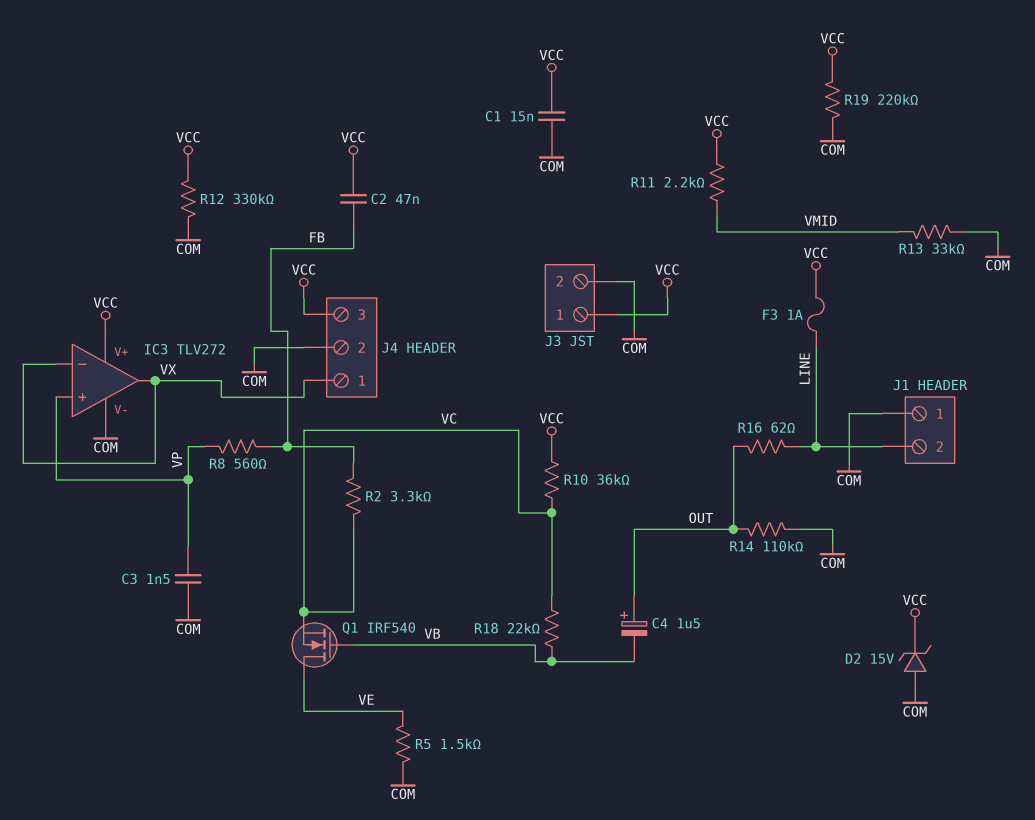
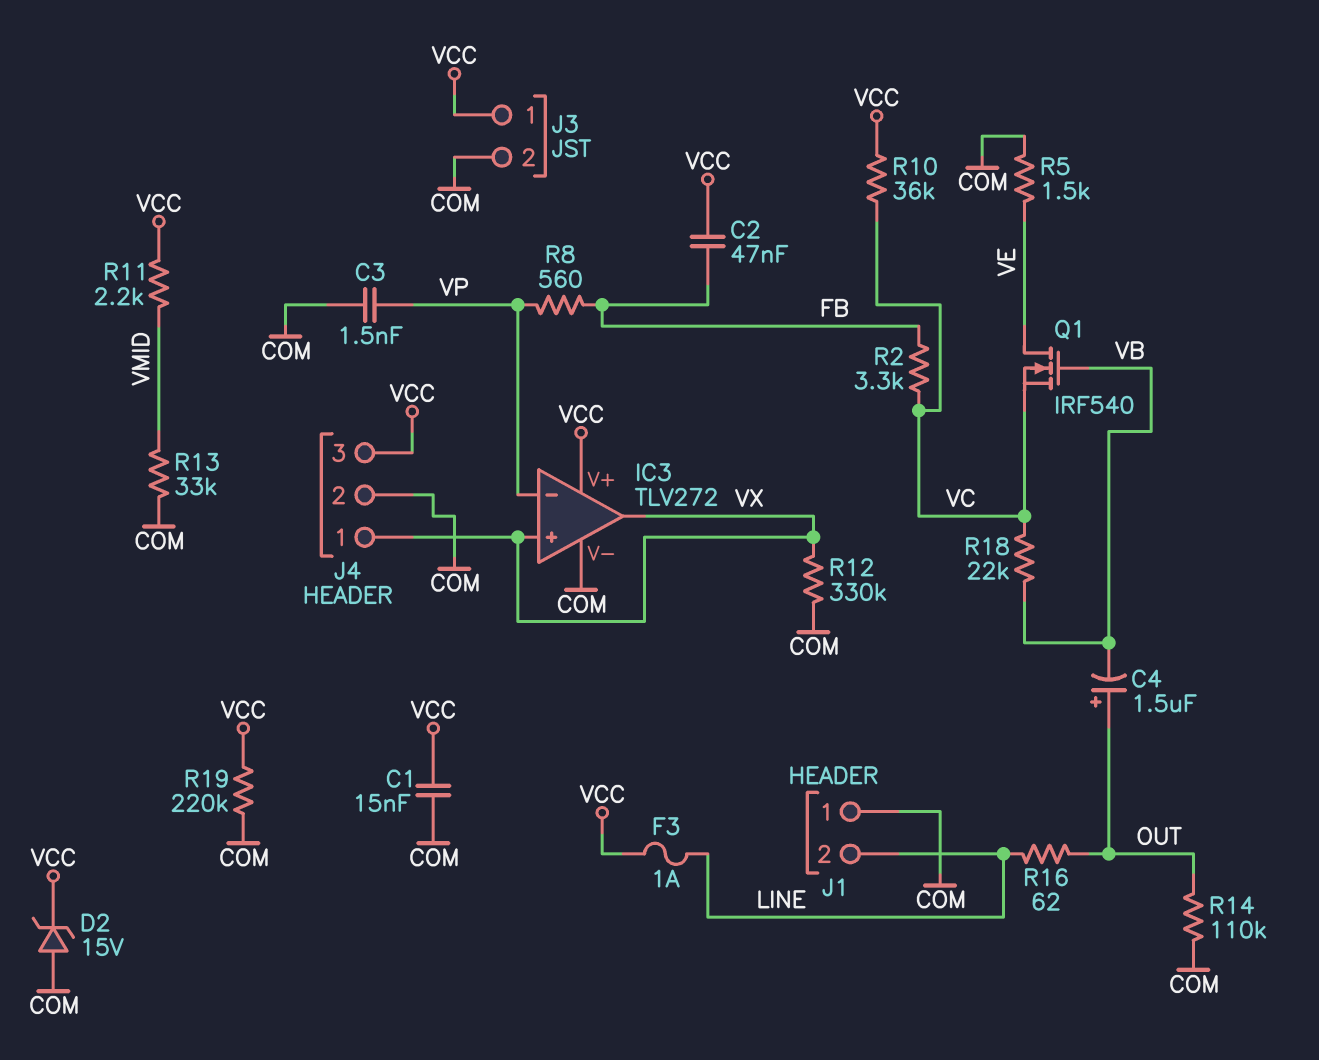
IC3 pin in+: VP -> VX
IC3 pin in-: VX -> VP
R12: 330k (COM, VCC) -> 330k (COM, VX)

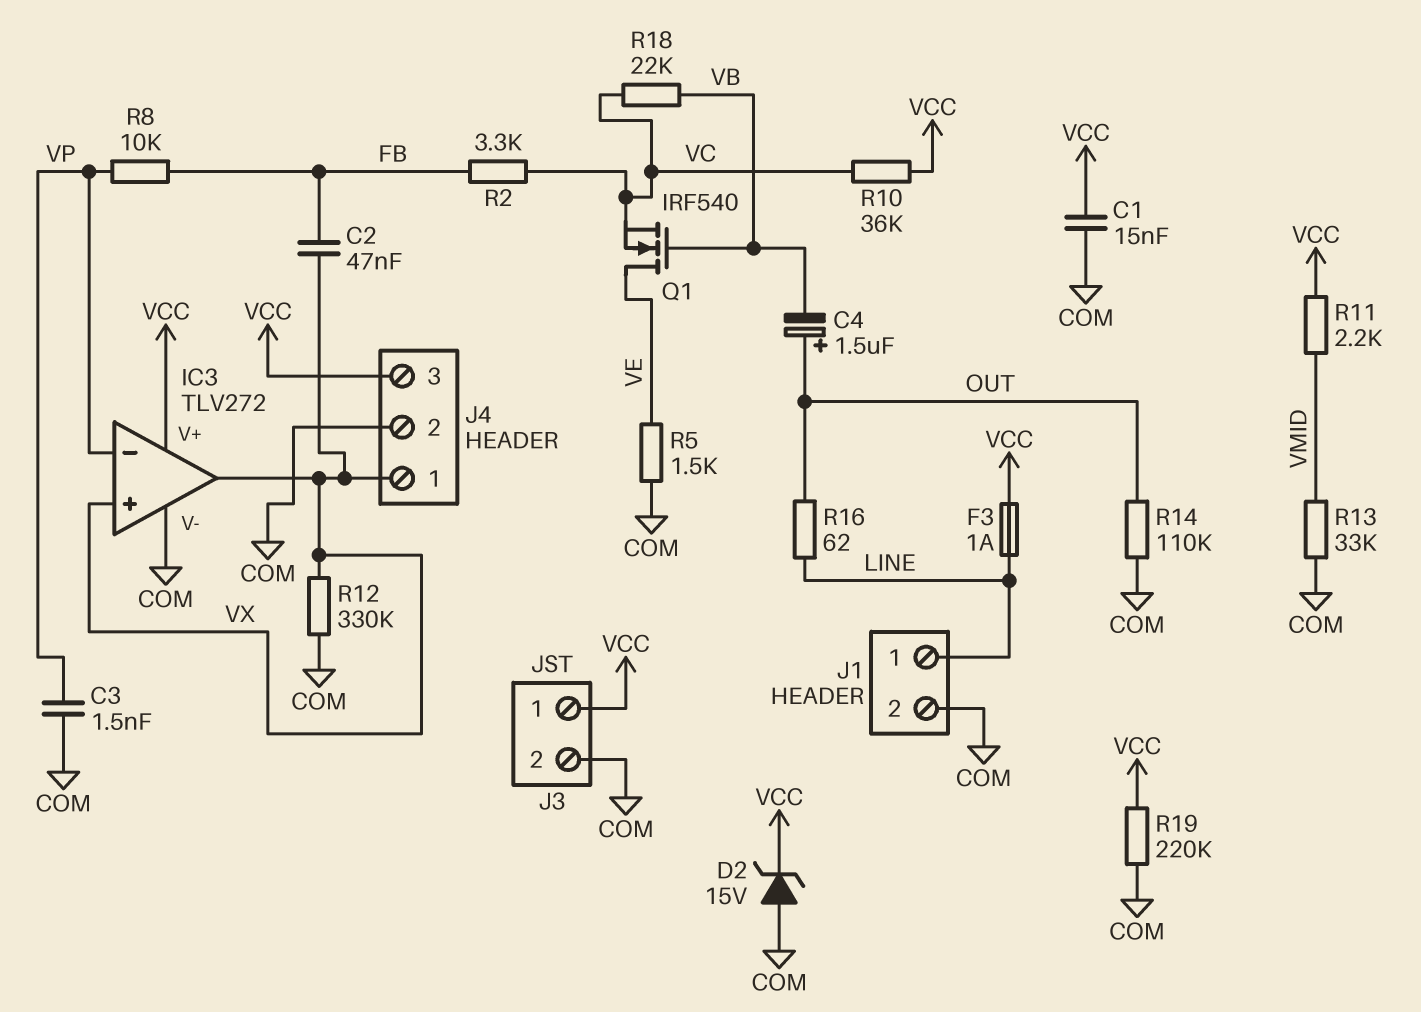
C2: 47nF (FB, VCC) -> 47nF (FB, VX)
J1 pin 1: COM -> LINE
J1 pin 2: LINE -> COM
R8: 560 (FB, VP) -> 10k (FB, VP)

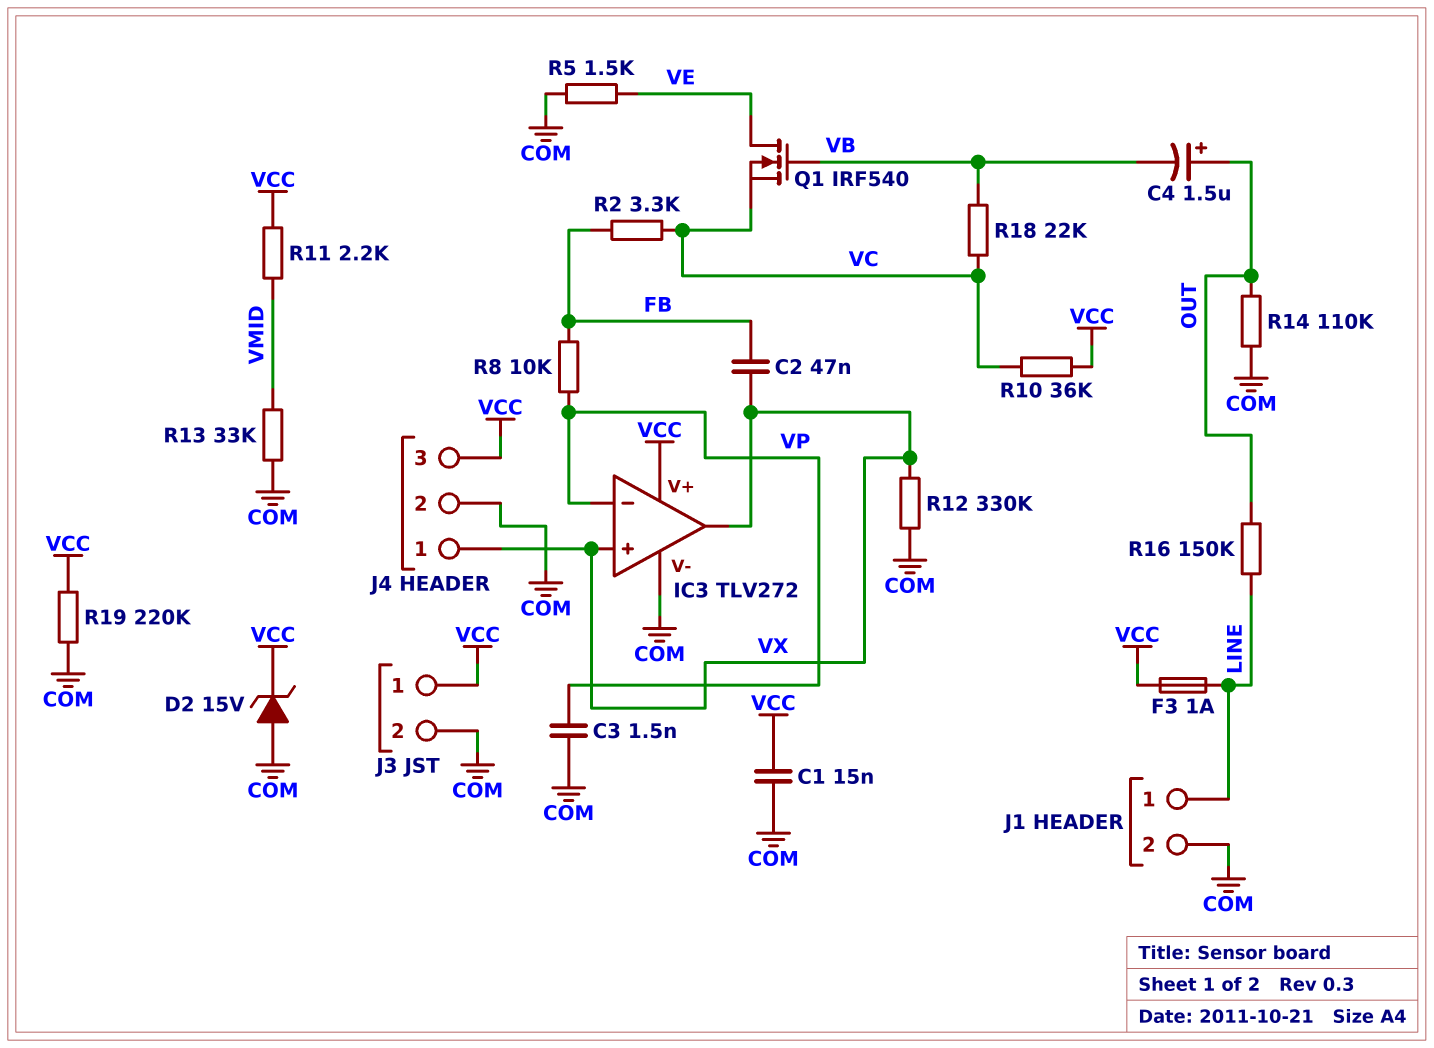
R16: 62 (LINE, OUT) -> 150k (LINE, OUT)

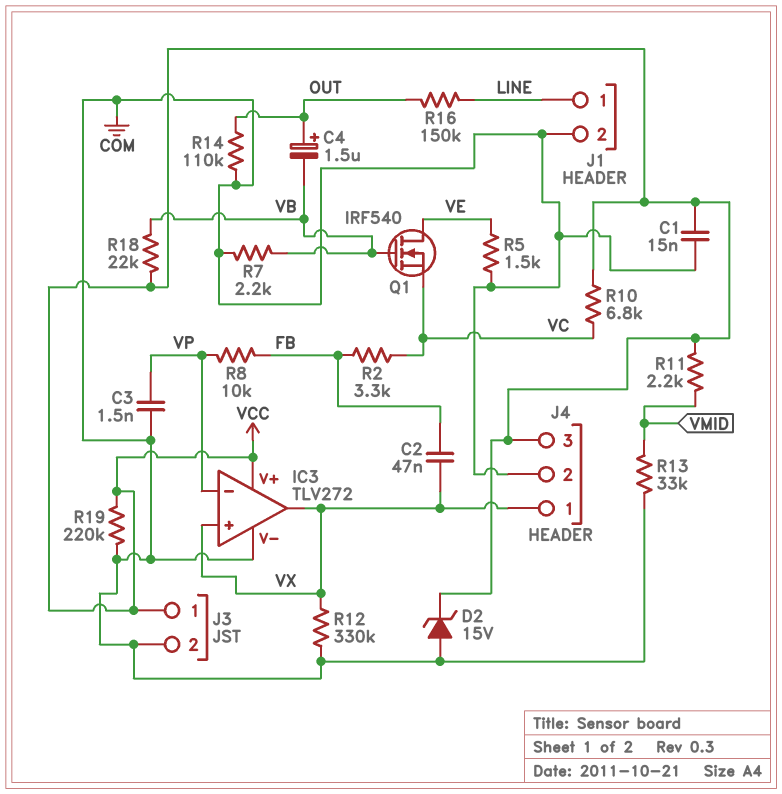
F3: 1A (LINE, VCC) -> none
R7: none -> 2.2k (COM, VB)
R10: 36k (VC, VCC) -> 6.8k (VC, VCC)
R18: 22k (VB, VC) -> 22k (VB, VCC)

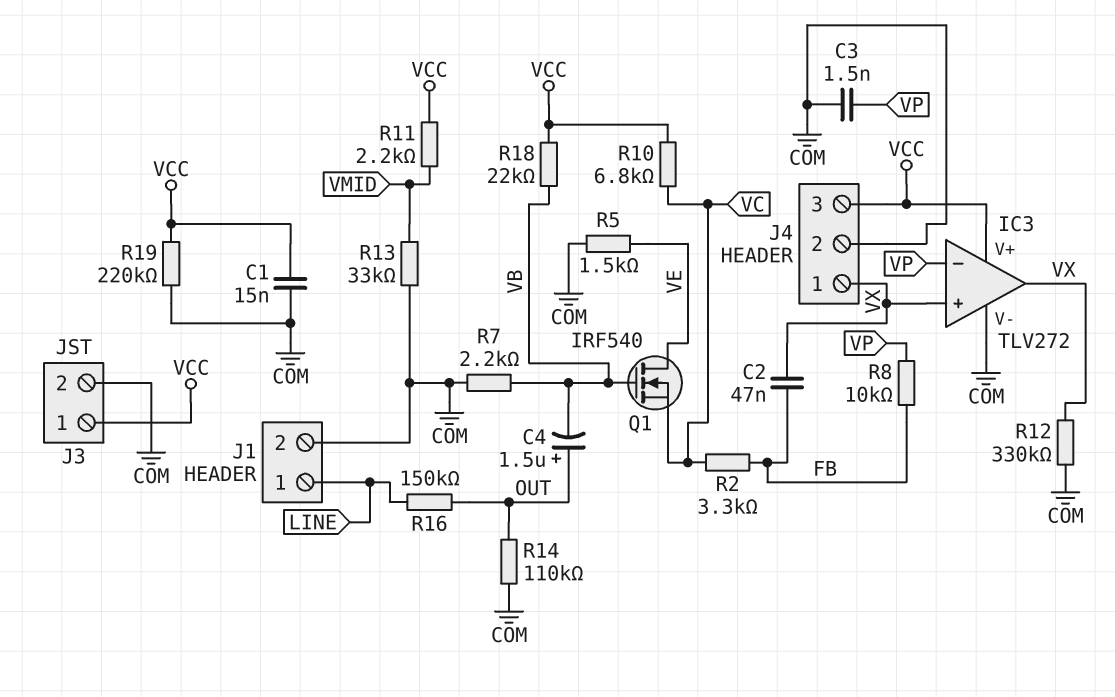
D2: zener 15V (A COM, K VCC) -> none

